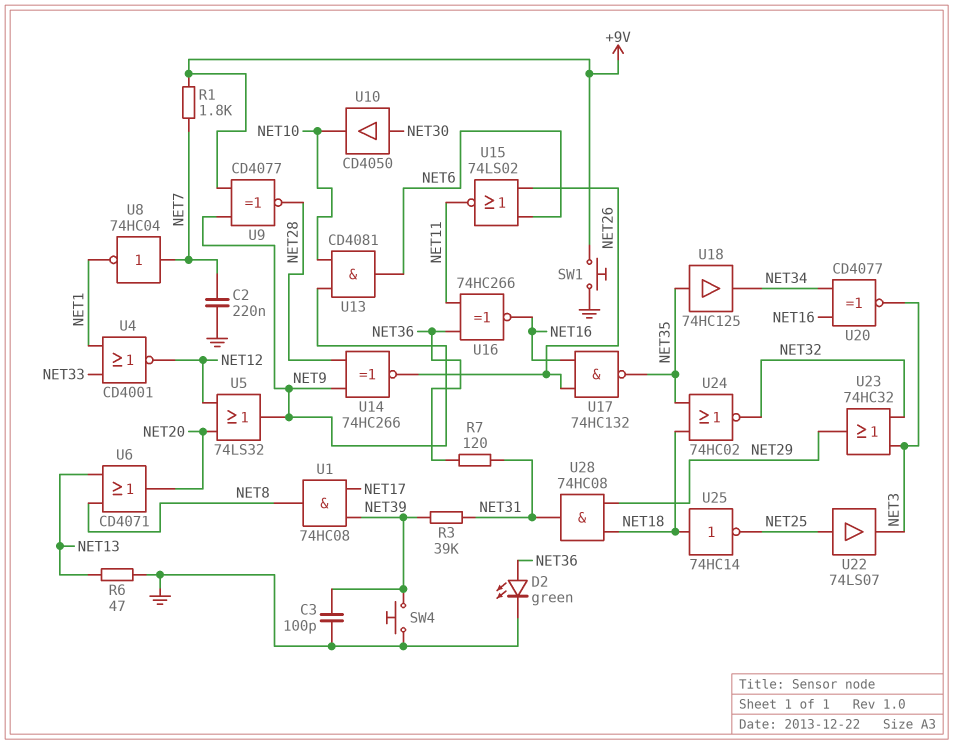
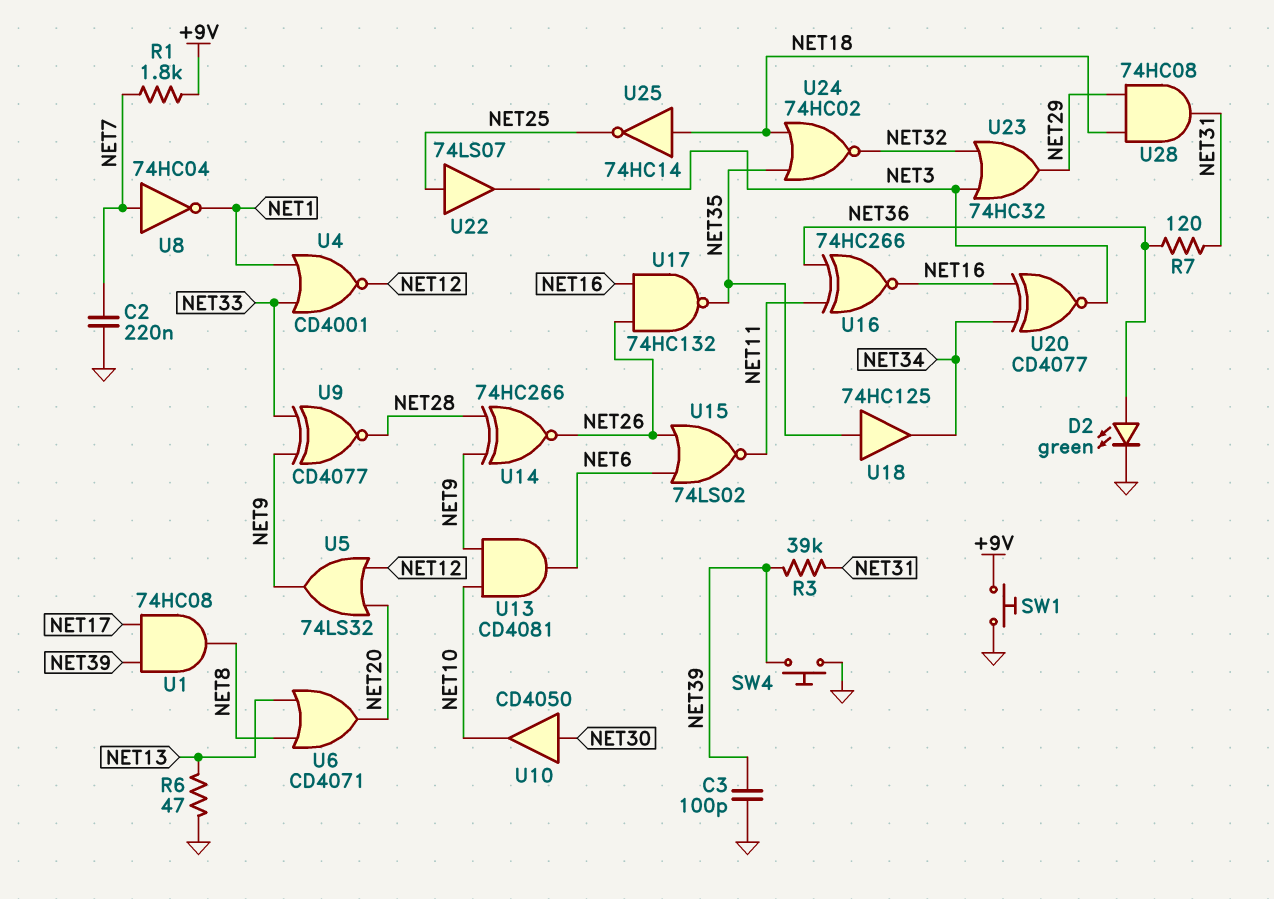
U9: XNOR CD4077 (in +9V, in NET9, out NET28) -> XNOR CD4077 (in NET9, in NET33, out NET28)

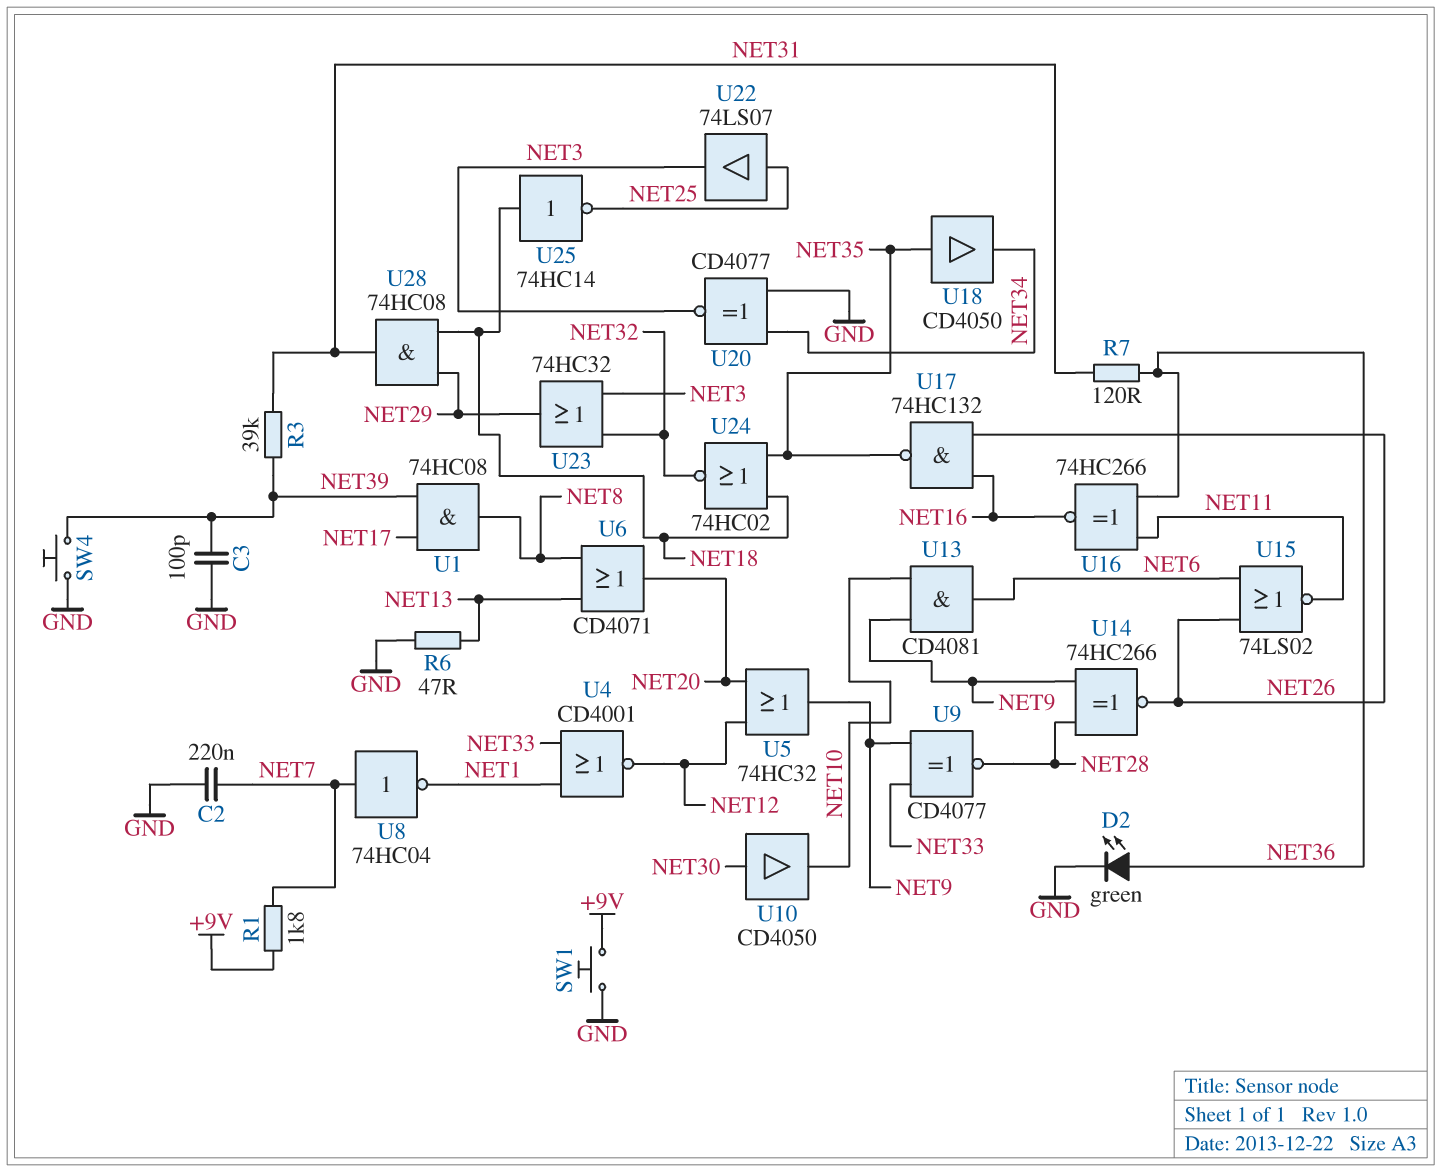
U5: OR 74LS32 (in NET12, in NET20, out NET9) -> OR 74HC32 (in NET12, in NET20, out NET9)
U18: buffer 74HC125 (in NET35, out NET34) -> buffer CD4050 (in NET35, out NET34)
U20: XNOR CD4077 (in NET16, in NET34, out NET3) -> XNOR CD4077 (in GND, in NET34, out NET3)

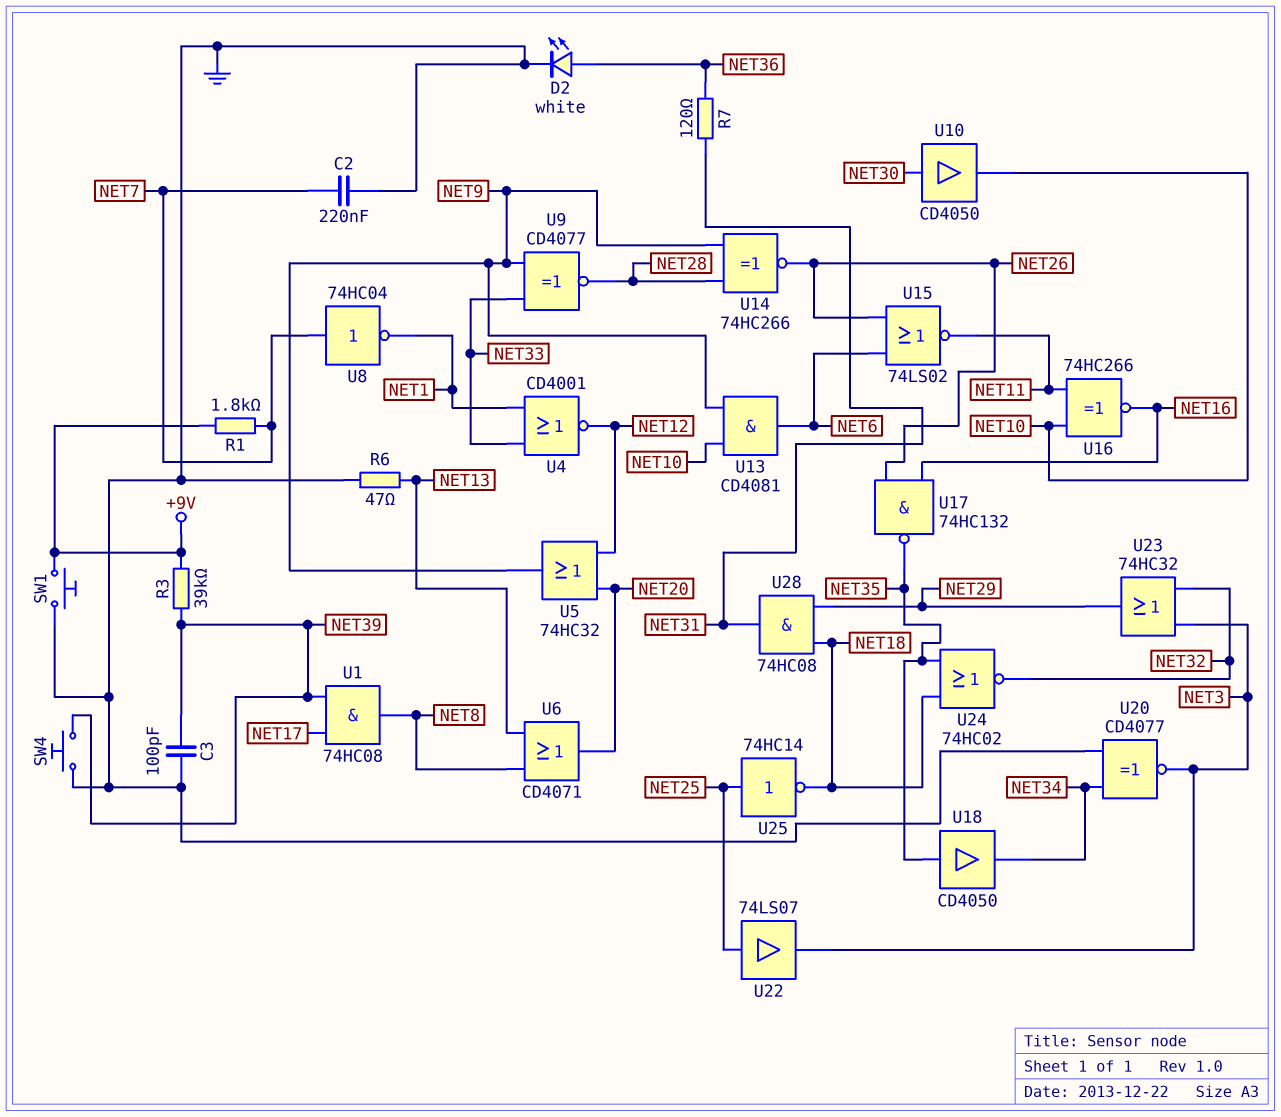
D2: LED green (A NET36, K GND) -> LED white (A NET36, K GND)
R3: 39k (NET31, NET39) -> 39k (+9V, NET39)
U16: XNOR 74HC266 (in NET11, in NET36, out NET16) -> XNOR 74HC266 (in NET10, in NET11, out NET16)
U25: NOT 74HC14 (in NET18, out NET25) -> NOT 74HC14 (in NET25, out NET18)

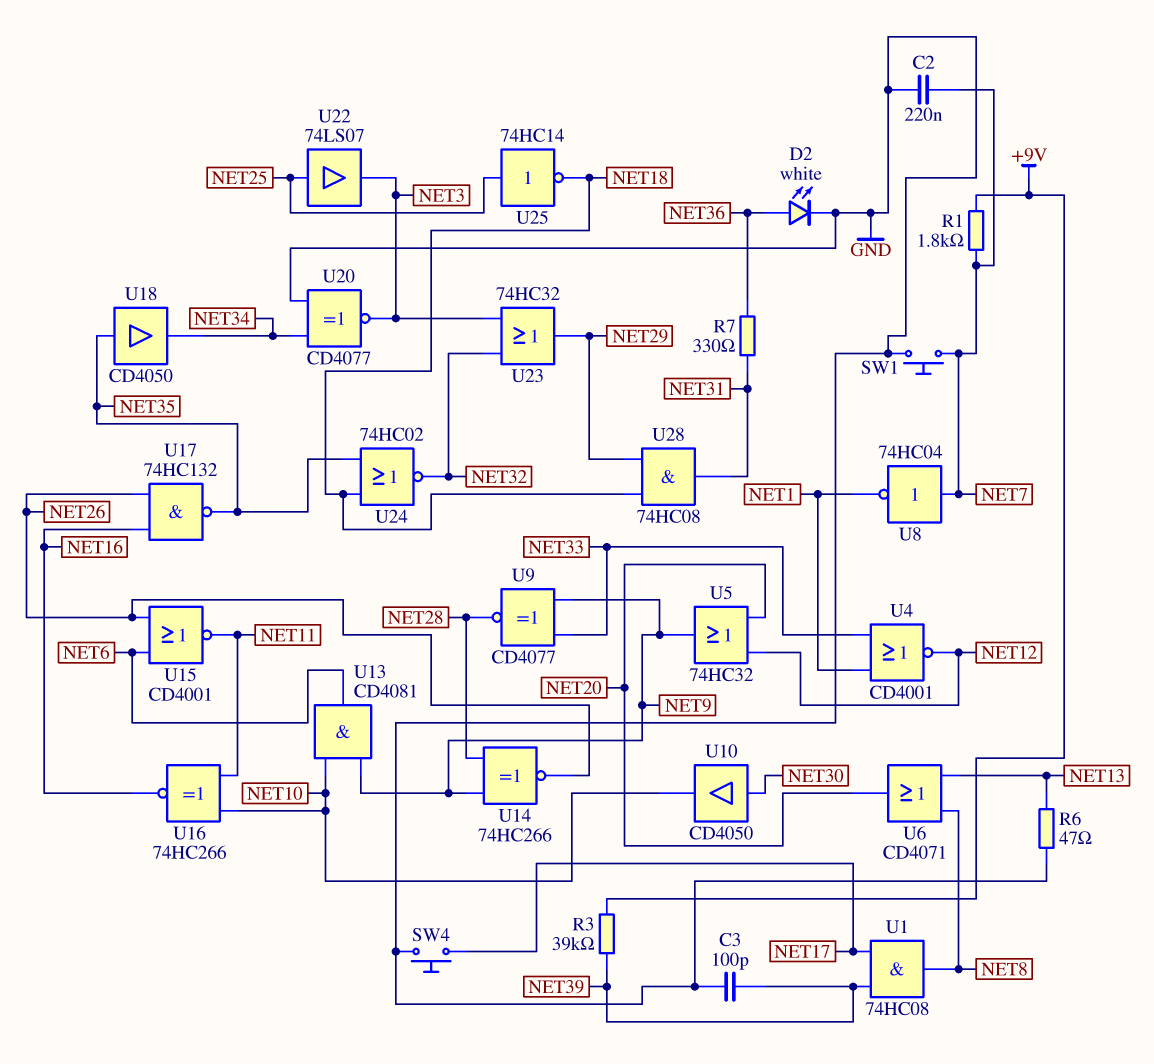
R7: 120 (NET31, NET36) -> 330 (NET31, NET36)
SW1: button (+9V, GND) -> button (GND, NET7)
SW4: button (GND, NET39) -> button (GND, NET17)
U15: NOR 74LS02 (in NET6, in NET26, out NET11) -> NOR CD4001 (in NET6, in NET26, out NET11)

